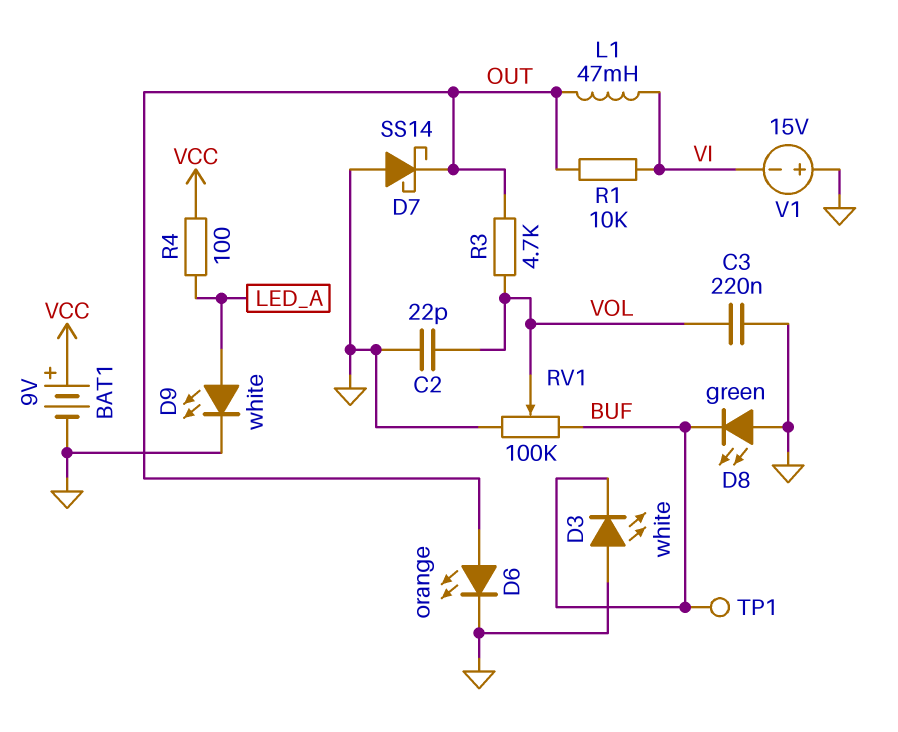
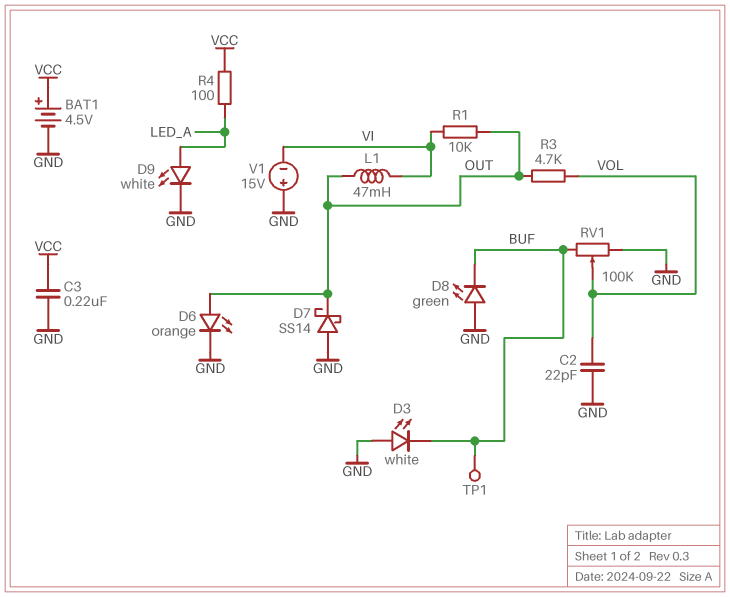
BAT1: 9V (plus VCC, minus GND) -> 4.5V (plus VCC, minus GND)
C3: 220nF (GND, VOL) -> 220nF (GND, VCC)

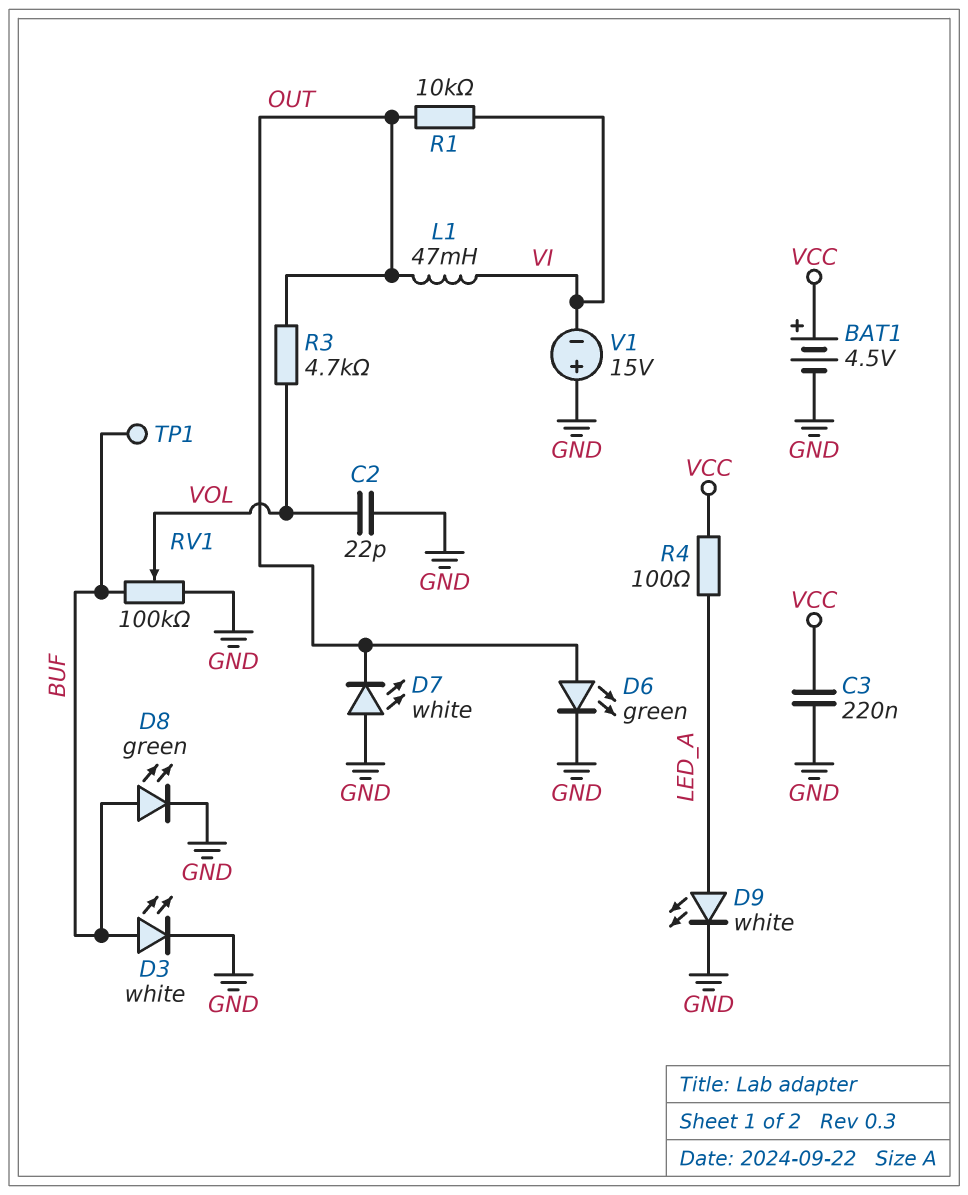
D3: LED white (A GND, K BUF) -> LED white (A BUF, K GND)
D6: LED orange (A OUT, K GND) -> LED green (A OUT, K GND)
D7: schottky SS14 (A GND, K OUT) -> LED white (A GND, K OUT)
D8: LED green (A GND, K BUF) -> LED green (A BUF, K GND)

